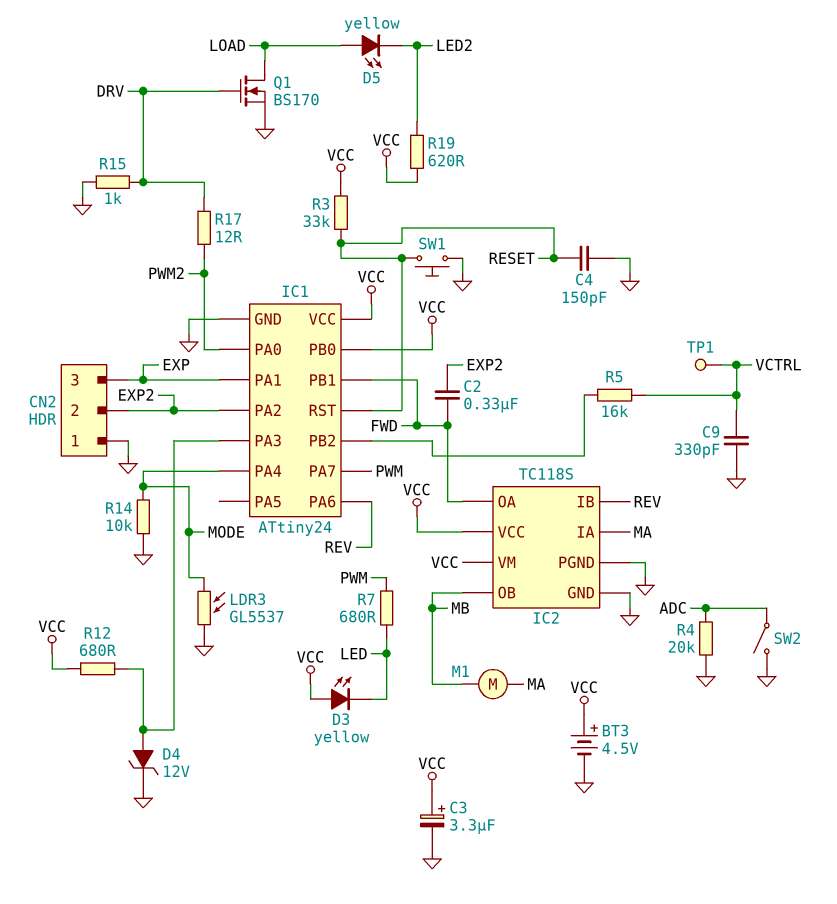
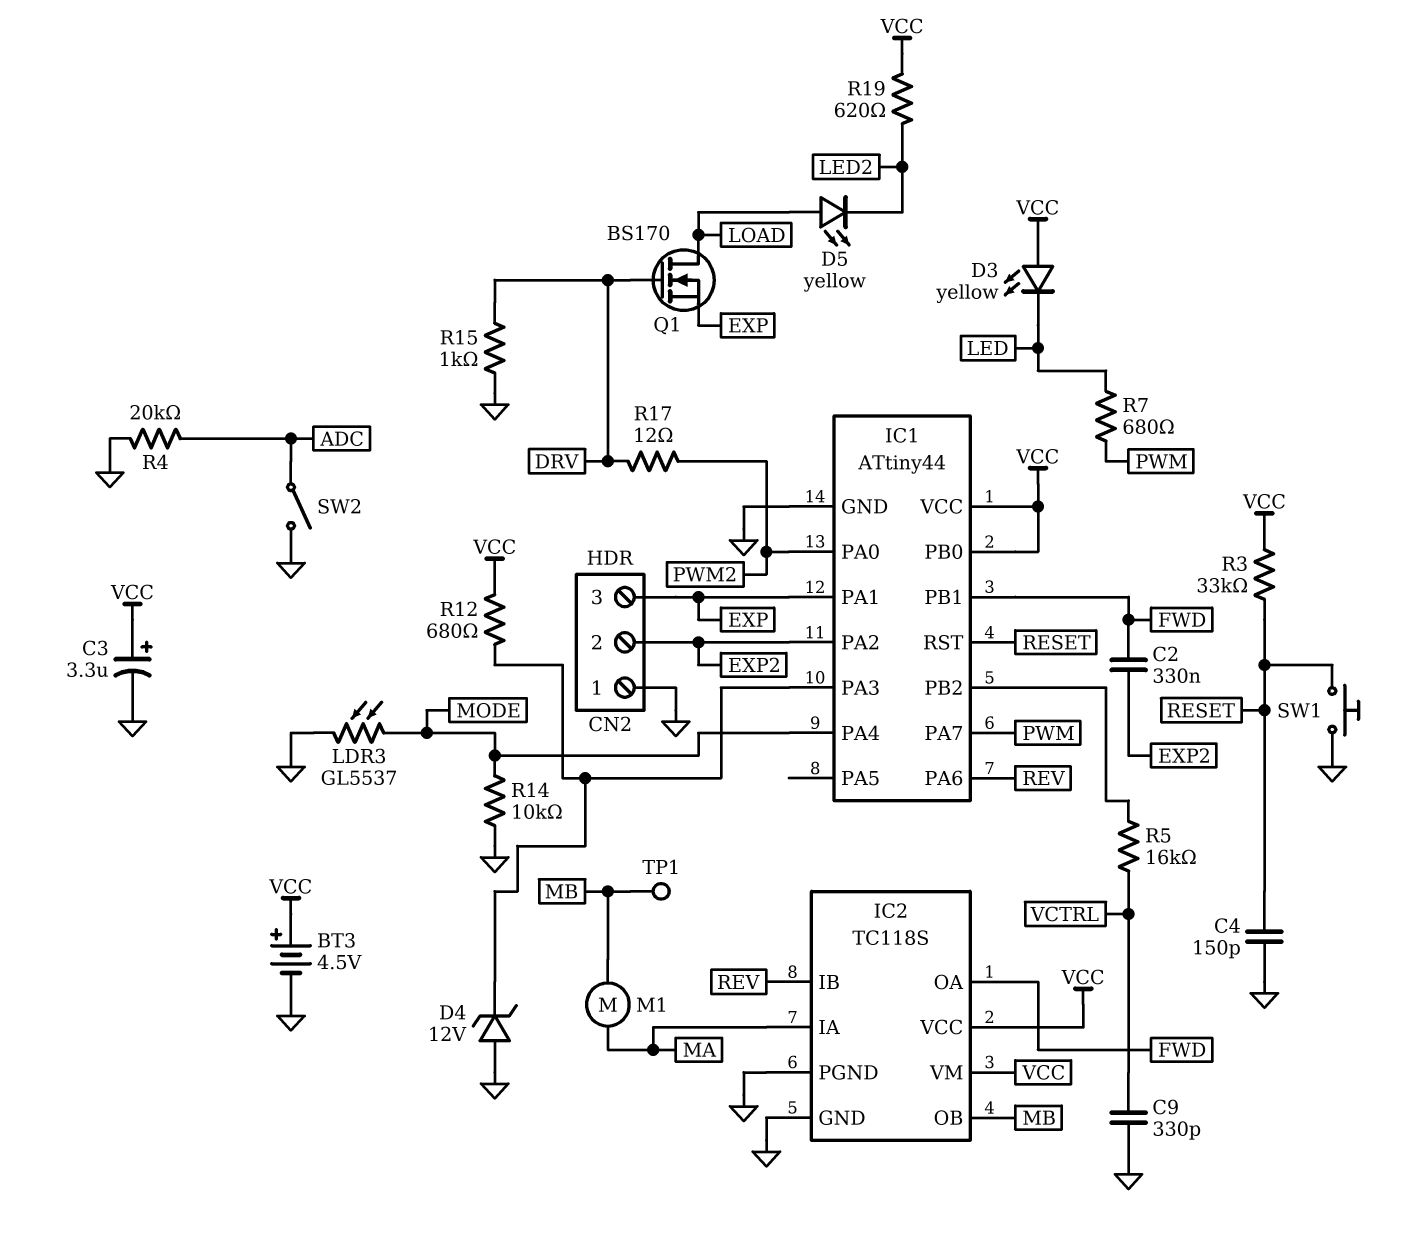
D4: zener 12V (A IC1/PA3, K GND) -> zener 12V (A GND, K IC1/PA3)
IC1: ATtiny24 -> ATtiny44
Q1: NMOS BS170 (G DRV, D LOAD, S GND) -> NMOS BS170 (G DRV, D LOAD, S EXP)
TP1: test point (VCTRL) -> test point (MB)

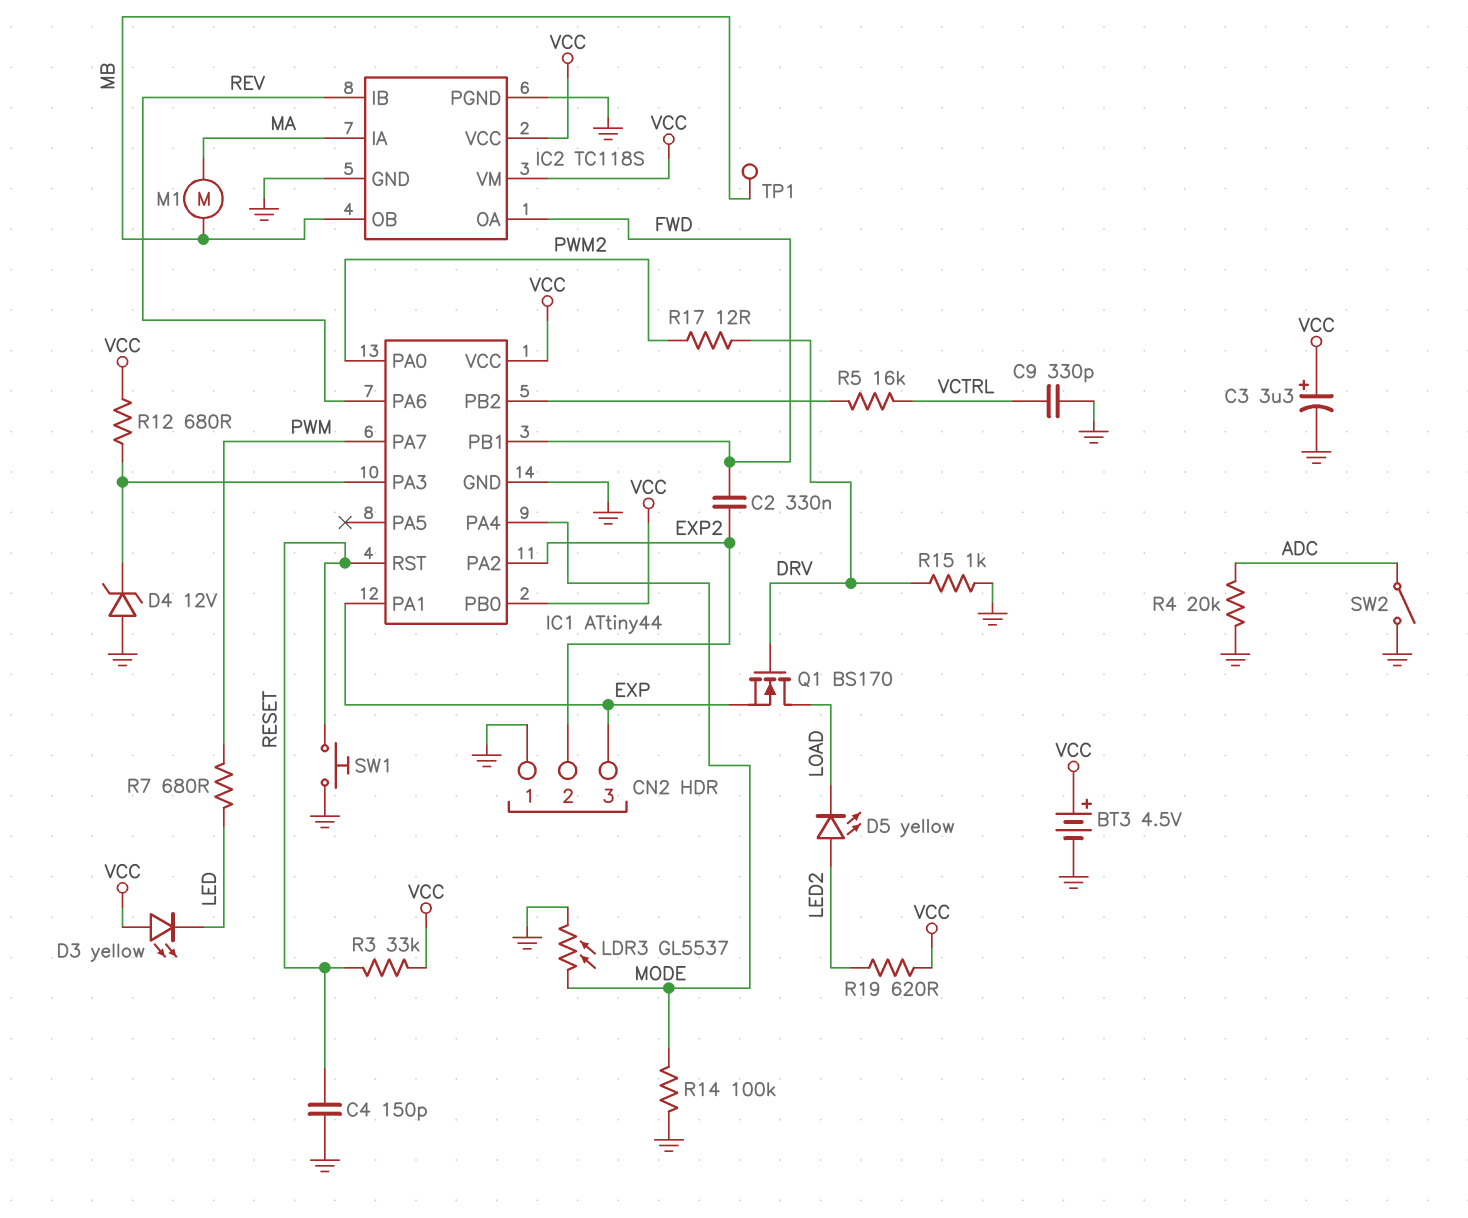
D5: LED yellow (A LOAD, K LED2) -> LED yellow (A LED2, K LOAD)
R14: 10k (GND, MODE) -> 100k (GND, MODE)

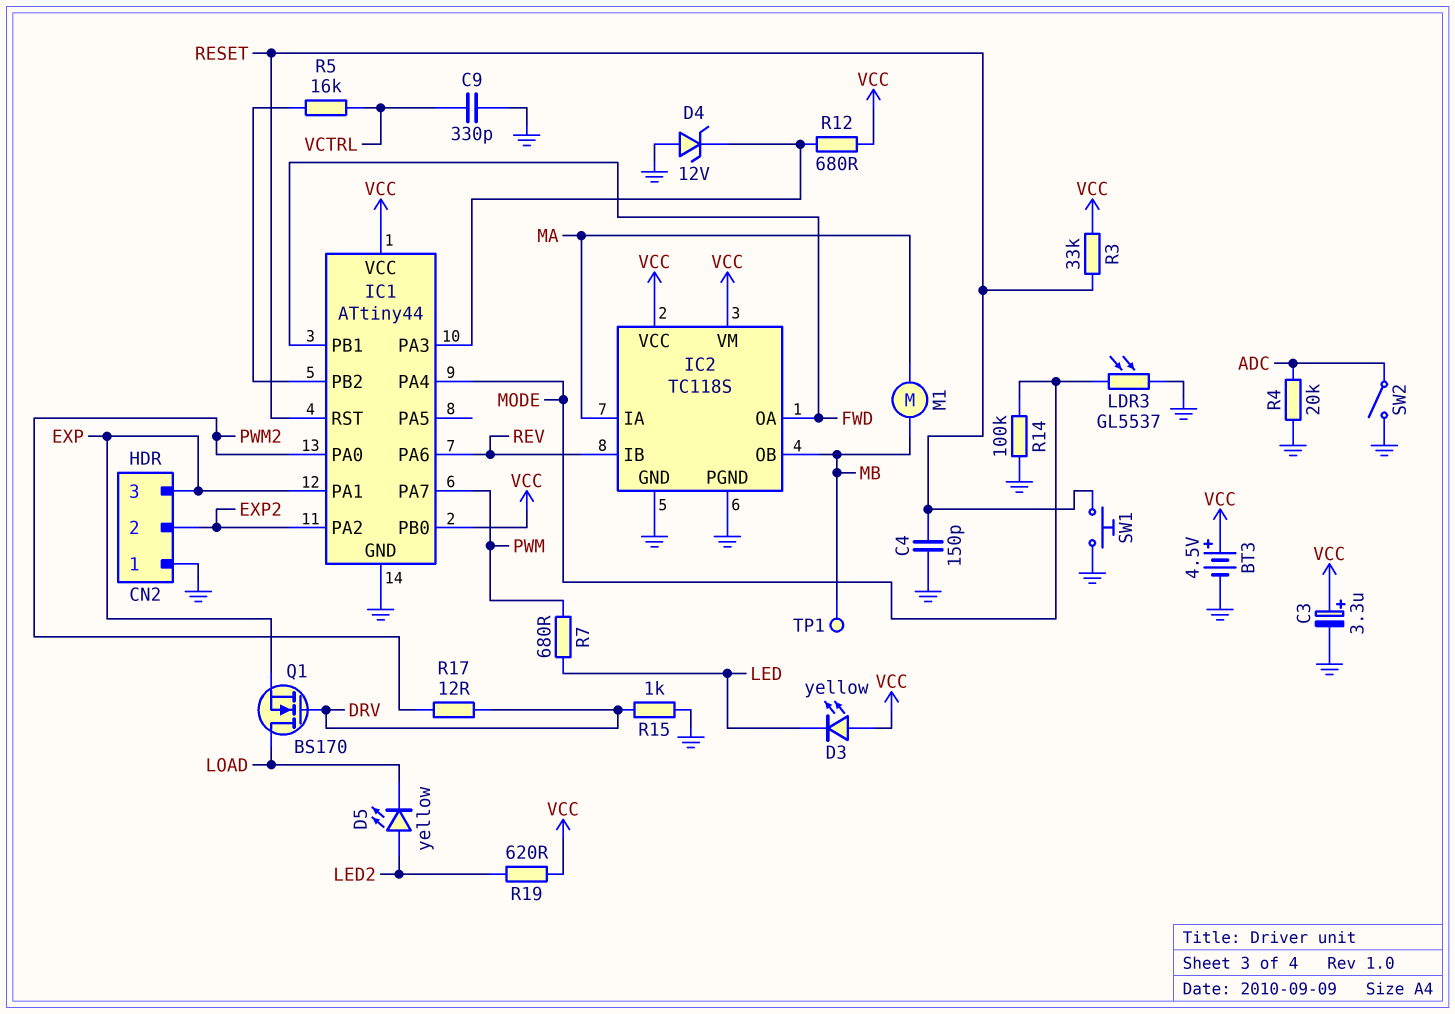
C2: 330nF (EXP2, FWD) -> none

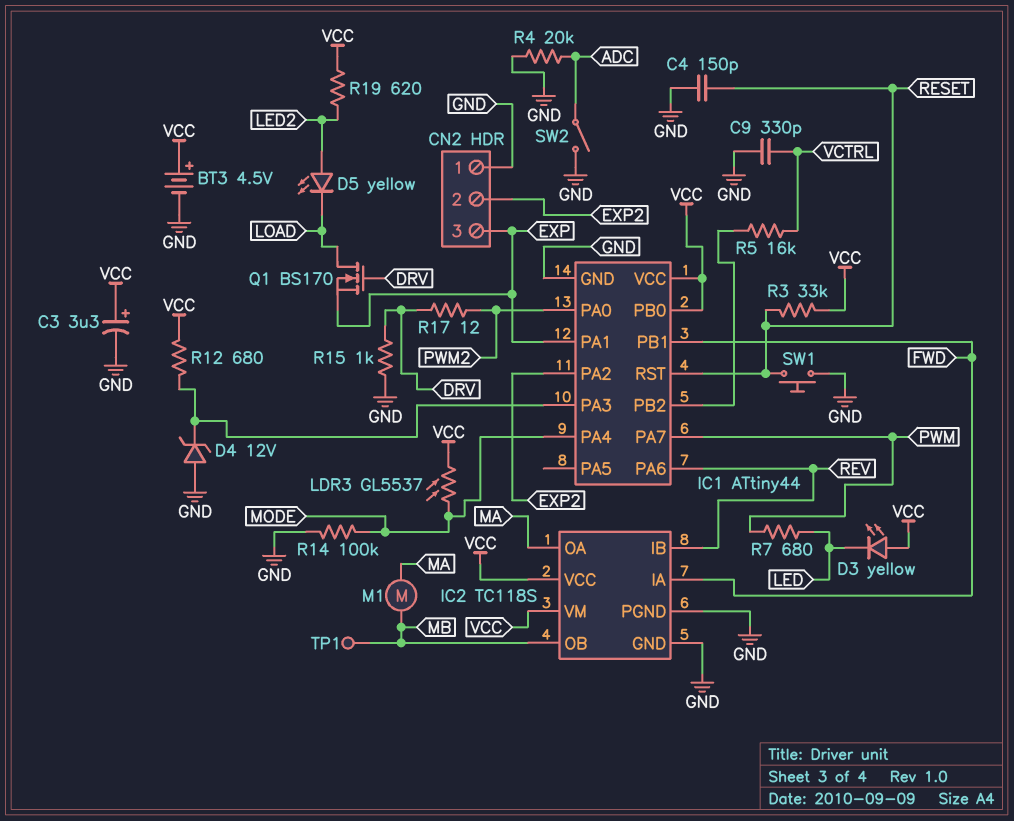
IC2 pin IA: MA -> FWD
IC2 pin OA: FWD -> MA
LDR3: GL5537 (GND, MODE) -> GL5537 (MODE, VCC)

